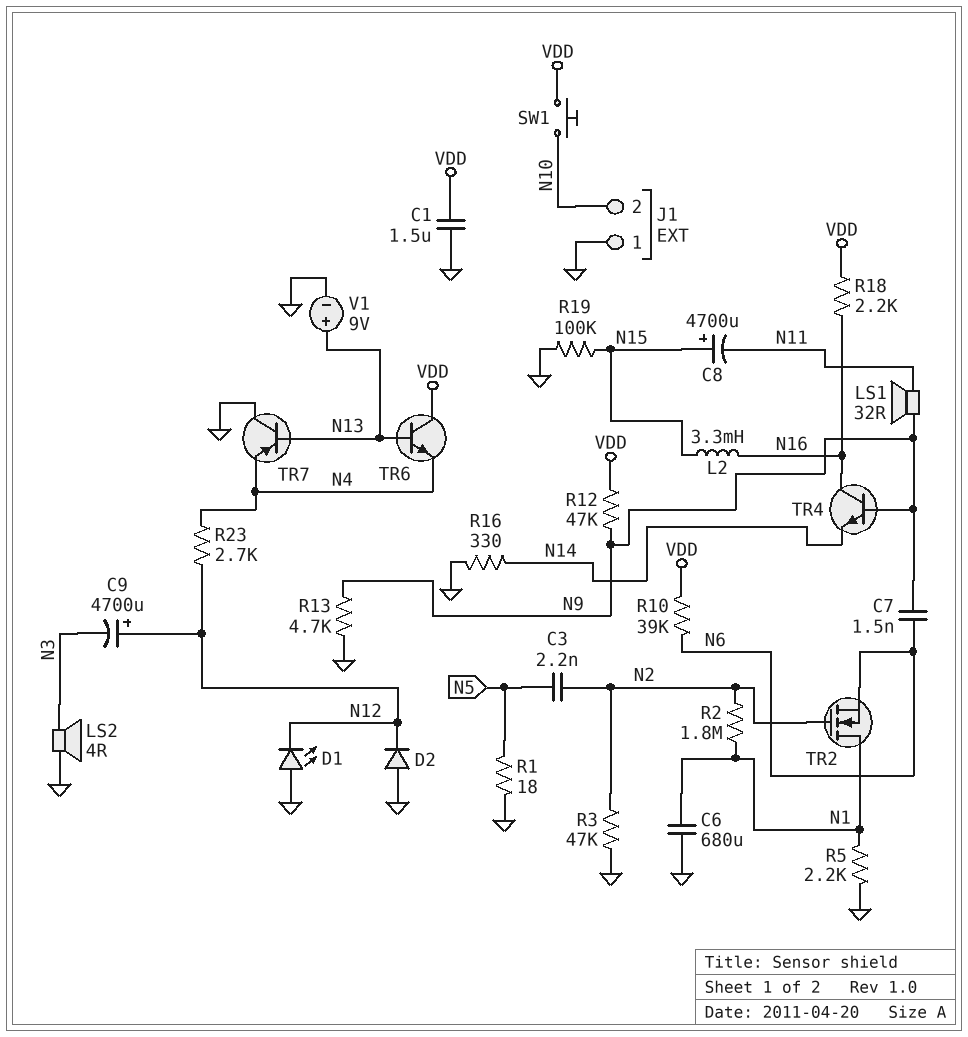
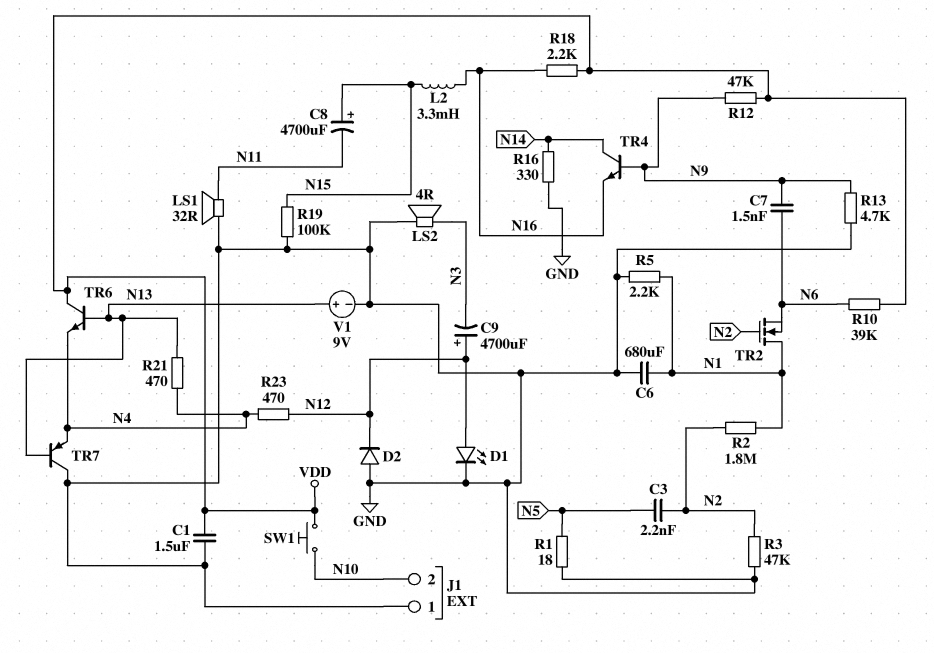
D1: LED (A GND, K N12) -> LED (A N12, K GND)
LS1: speaker 32R (N9, N11) -> speaker 32R (GND, N11)
R21: none -> 470 (N4, N13)
R23: 2.7k (N4, N12) -> 470 (N4, N12)
TR4: NPN (B N9, C N16, E N14) -> NPN (B N9, C N14, E N16)

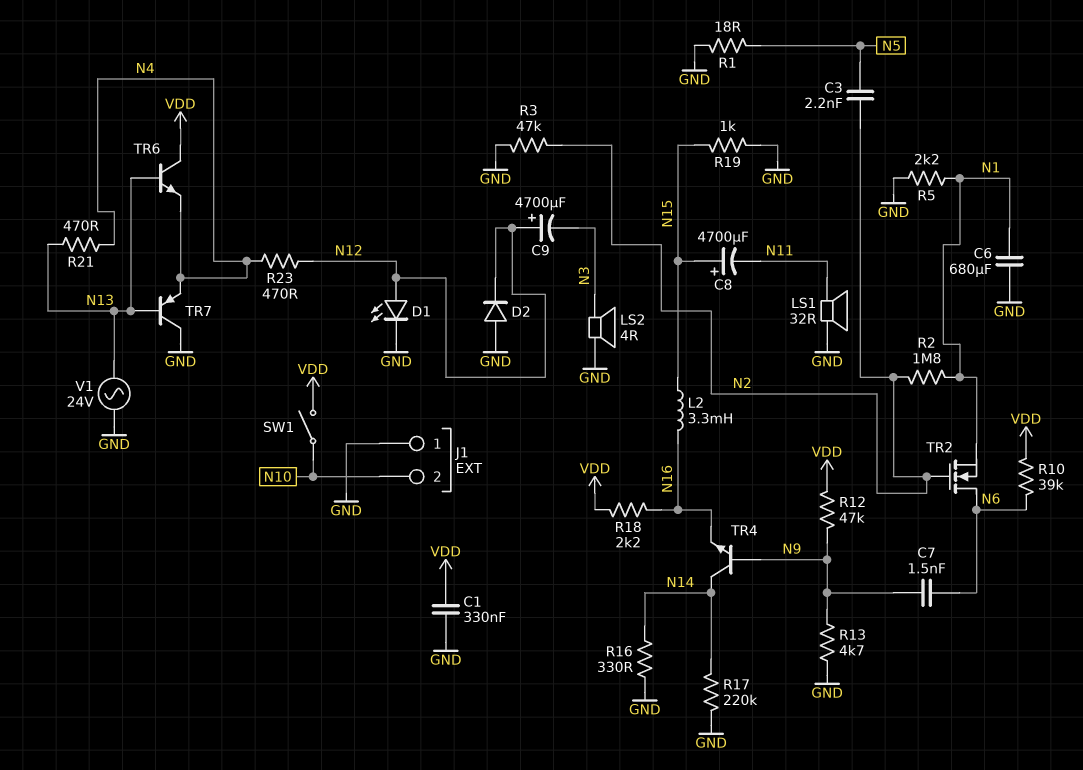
C1: 1.5uF (GND, VDD) -> 330nF (GND, VDD)
R17: none -> 220k (GND, N14)
R19: 100k (GND, N15) -> 1k (GND, N15)
SW1: button (N10, VDD) -> switch (N10, VDD)
TR2: NMOS (G N2, D N1, S N6) -> NMOS (G N2, D N6, S N1)
V1: 9V (plus N13, minus GND) -> AC 24V (GND, N13)

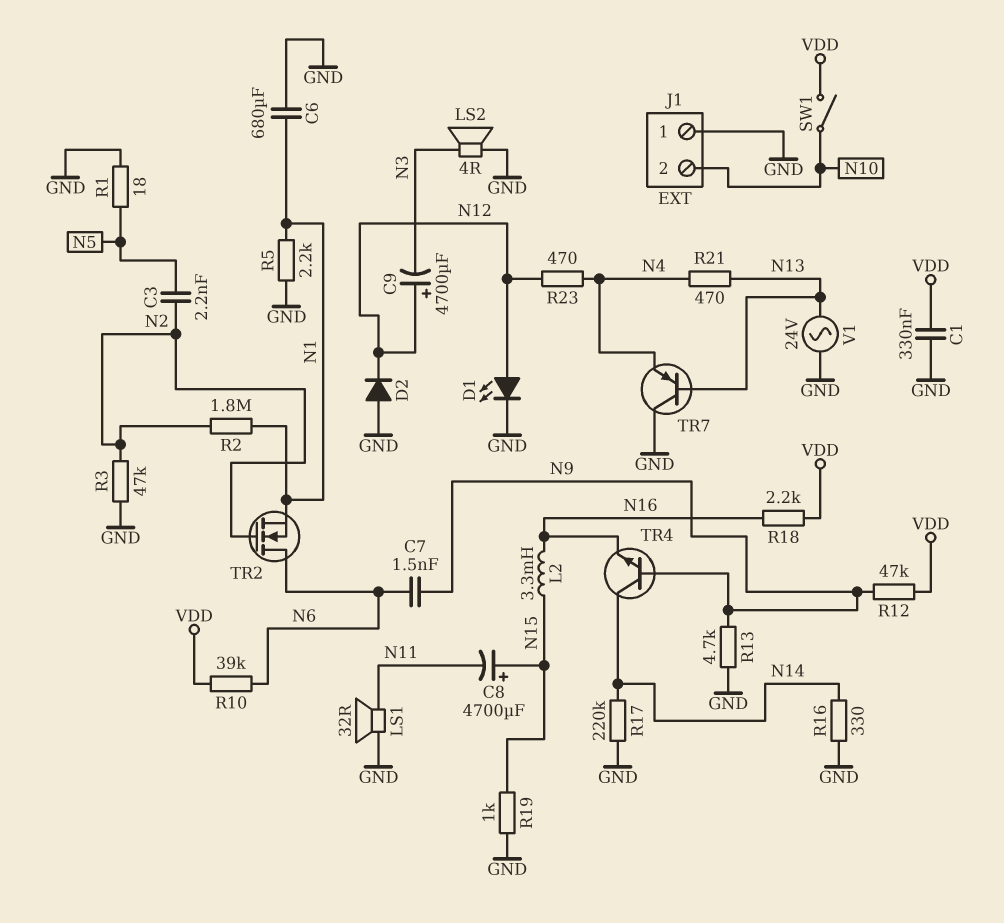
TR6: NPN (B N13, C VDD, E N4) -> none

